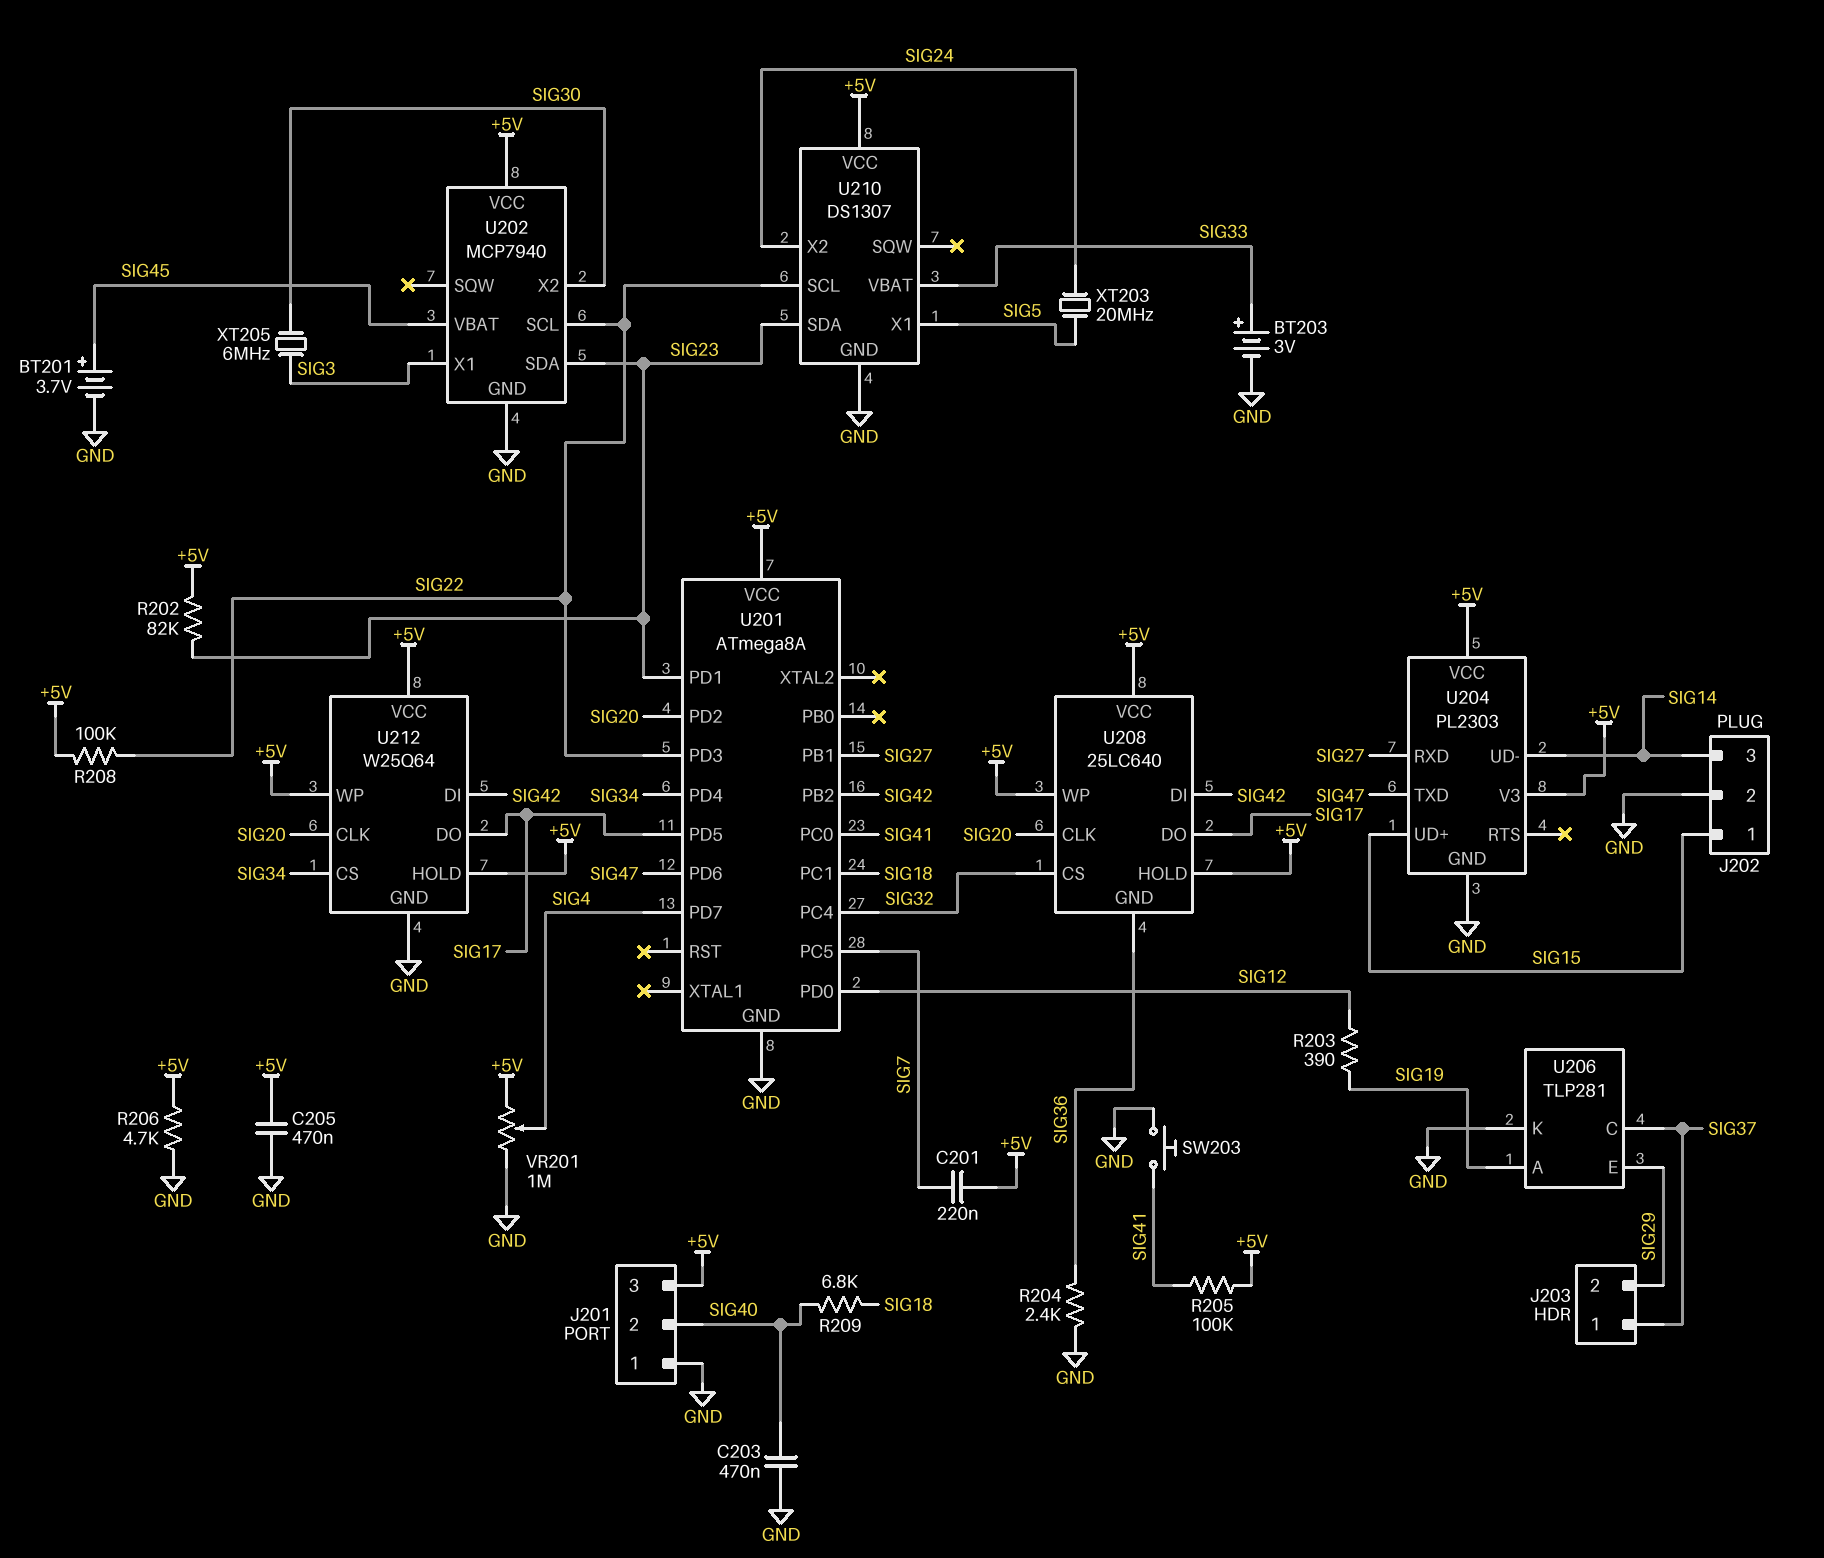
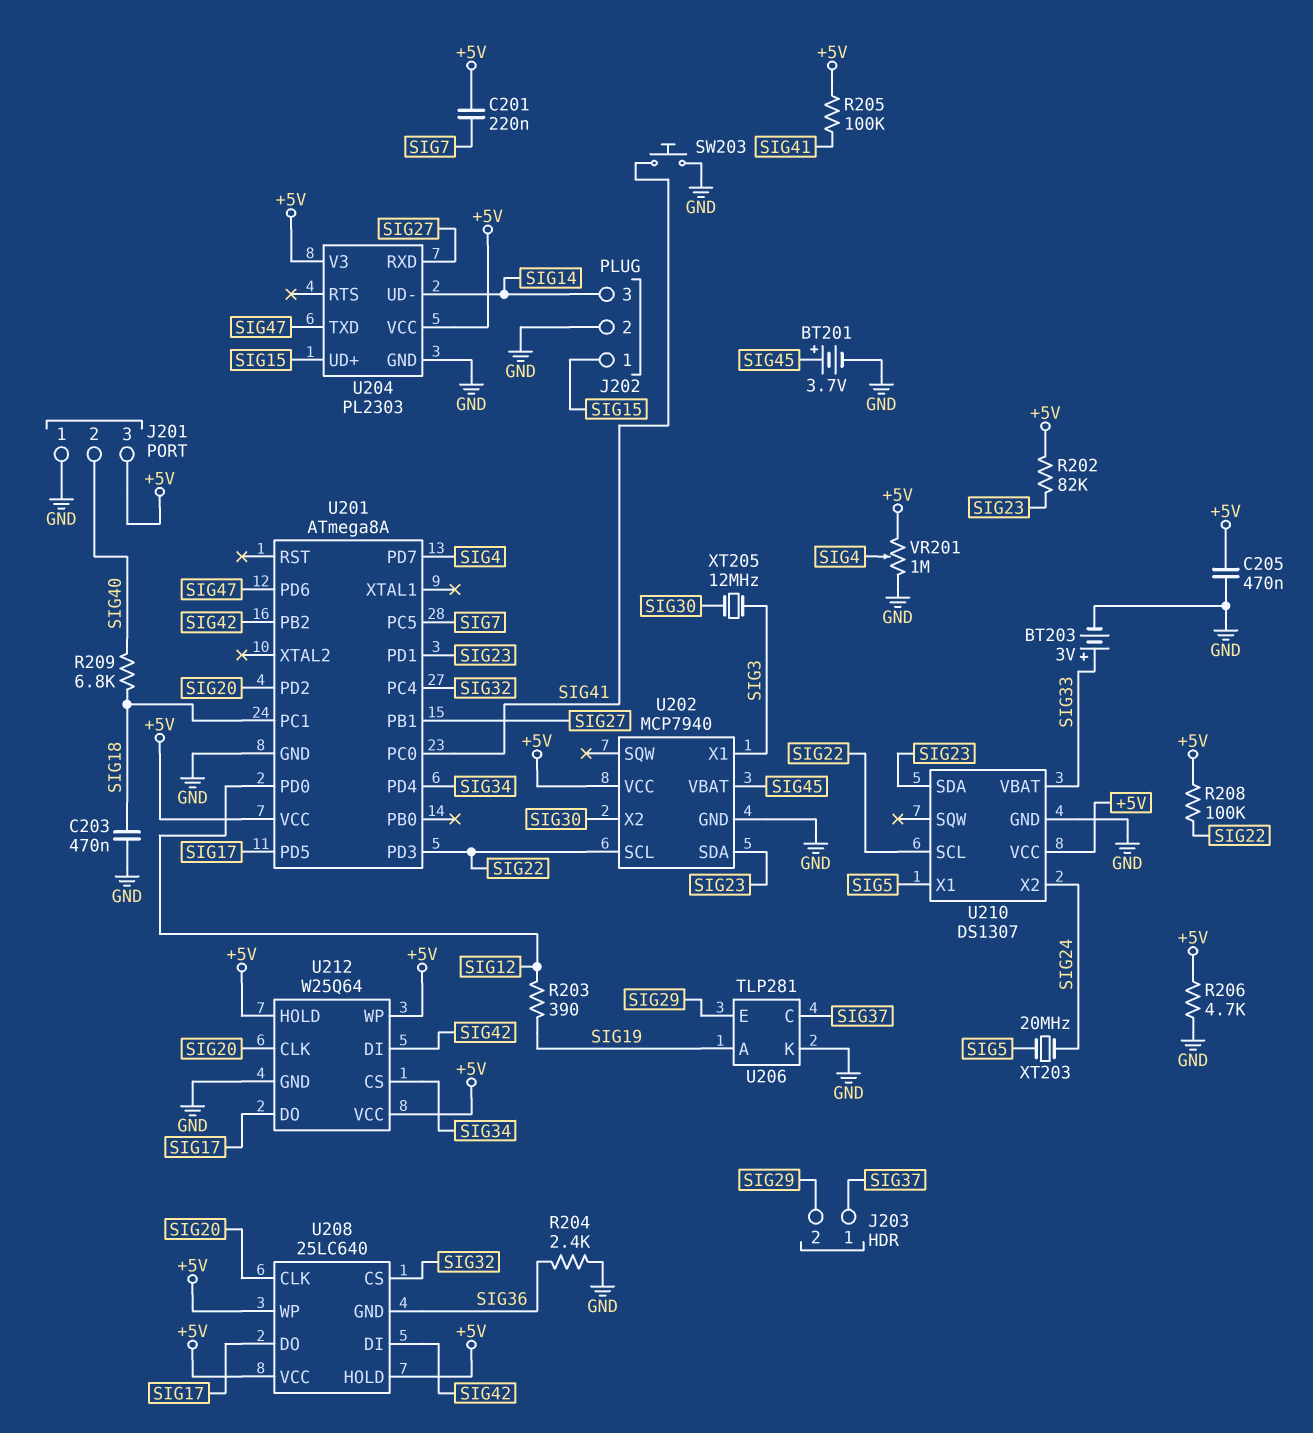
C203: 470nF (GND, SIG40) -> 470nF (GND, SIG18)
XT205: 6MHz (SIG3, SIG30) -> 12MHz (SIG3, SIG30)

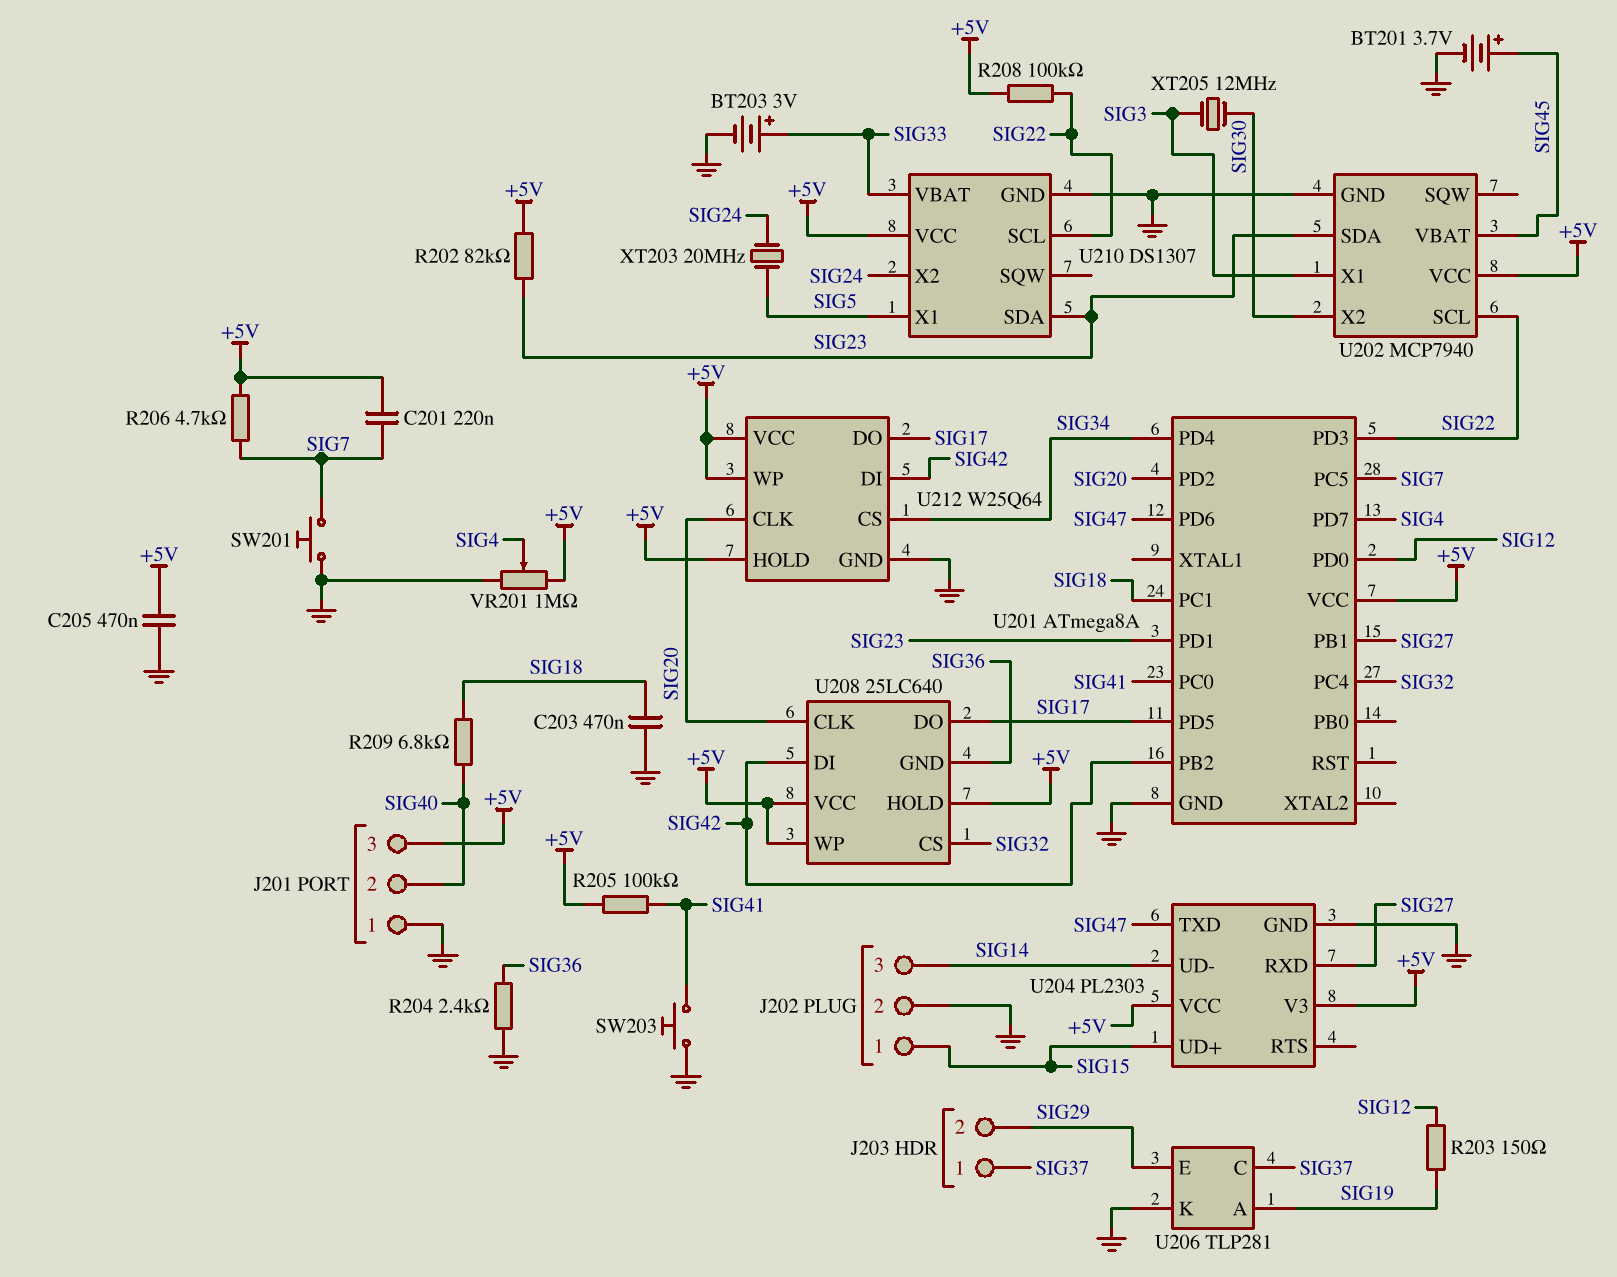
R203: 390 (SIG12, SIG19) -> 150 (SIG12, SIG19)
R206: 4.7k (+5V, GND) -> 4.7k (+5V, SIG7)
SW201: none -> button (GND, SIG7)

